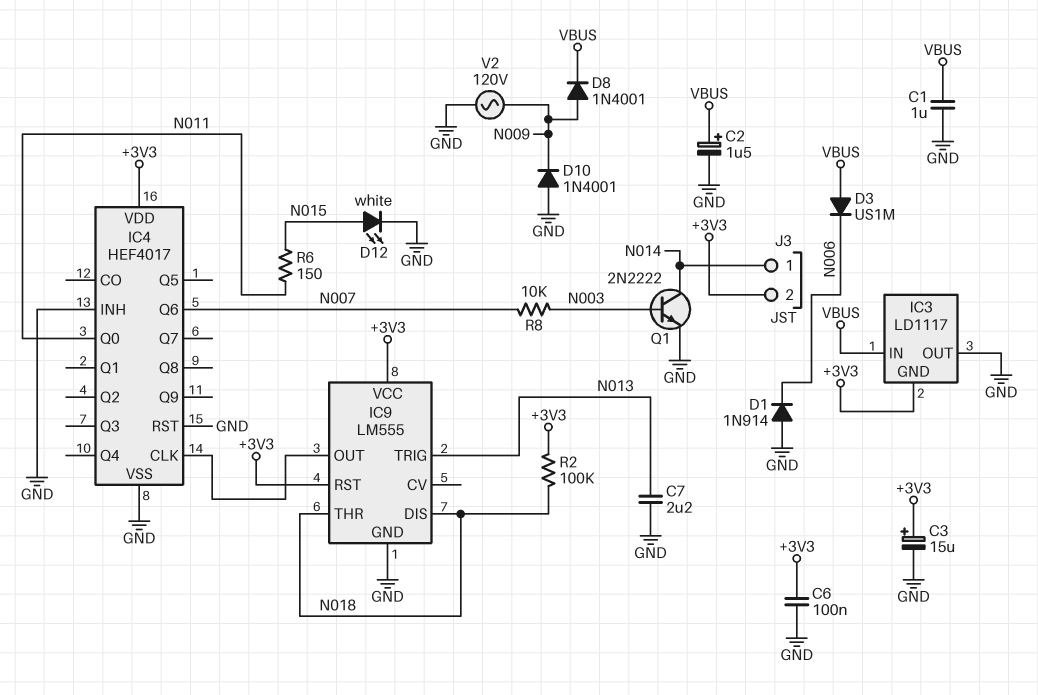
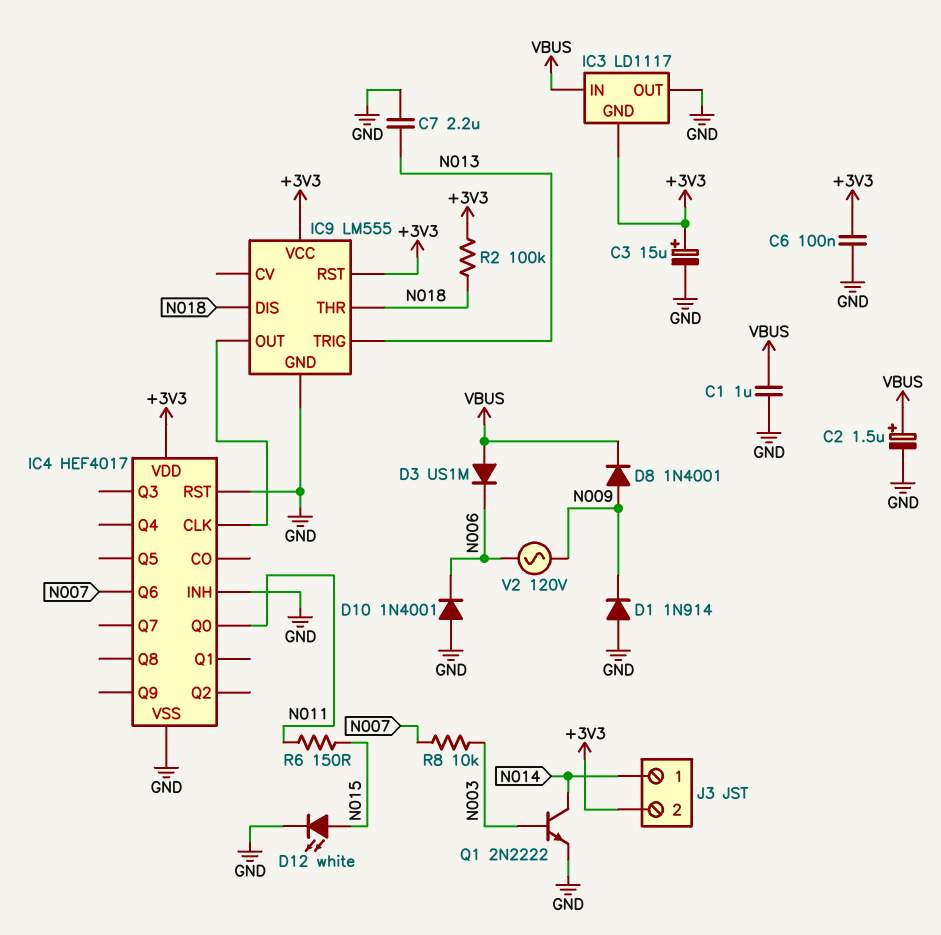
D1: diode 1N914 (A GND, K N006) -> diode 1N914 (A GND, K N009)
D10: diode 1N4001 (A GND, K N009) -> diode 1N4001 (A GND, K N006)
V2: AC 120V (GND, N009) -> AC 120V (N006, N009)

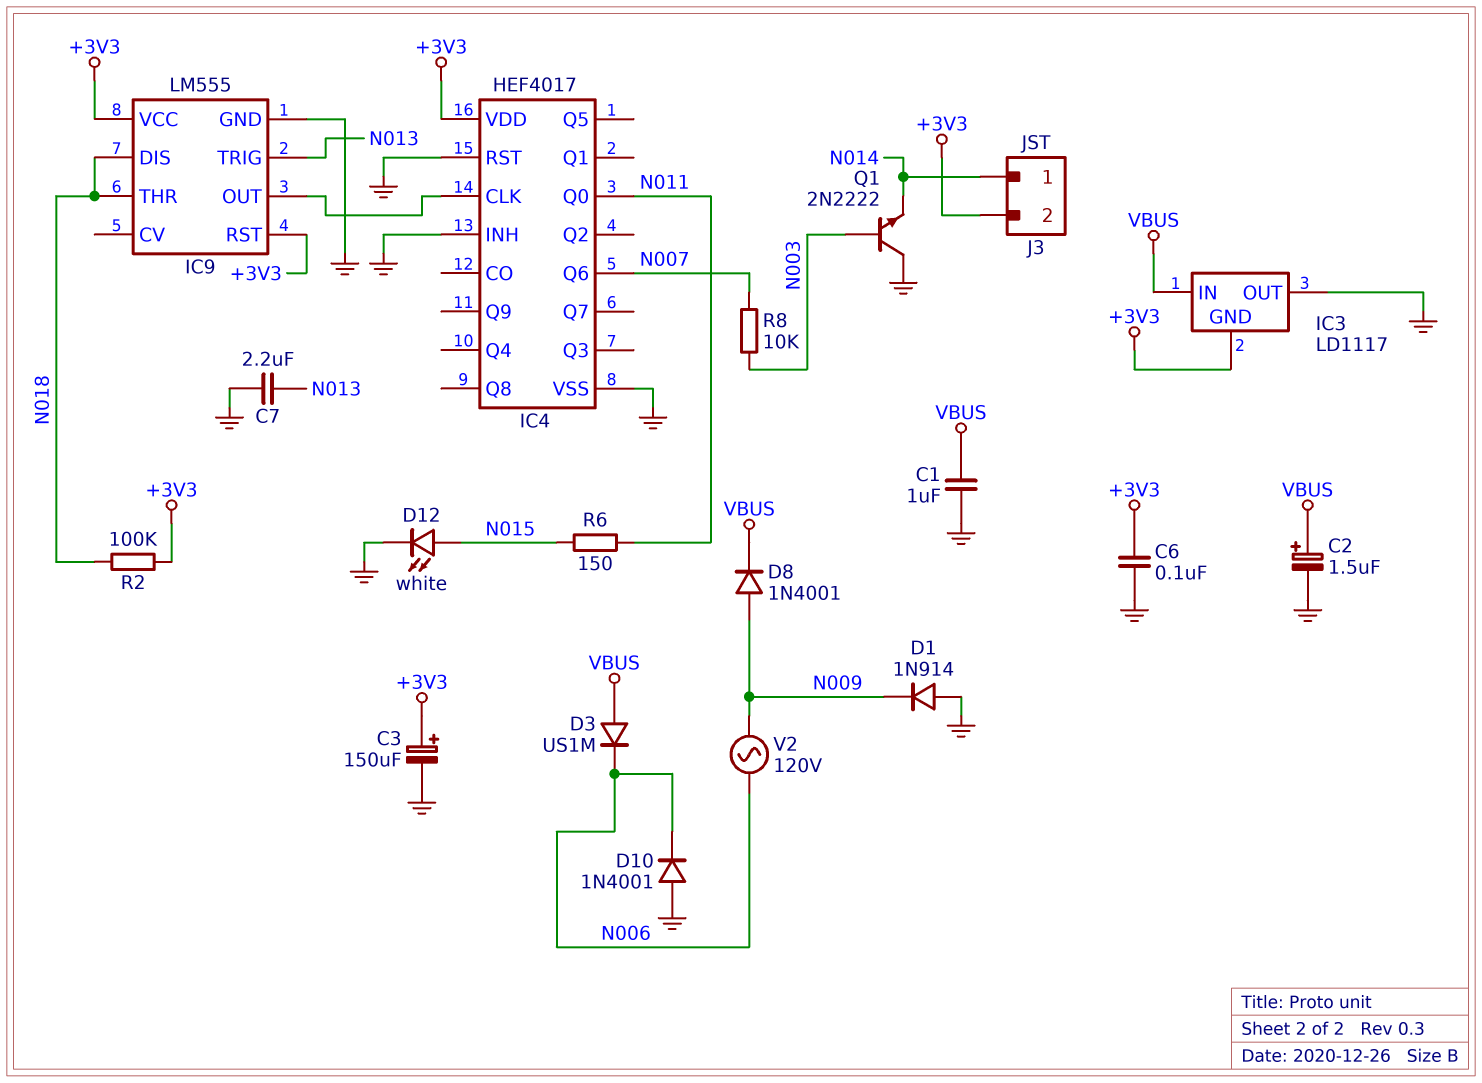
C3: 15uF (plus +3V3, minus GND) -> 150uF (plus +3V3, minus GND)
Q1: NPN 2N2222 (B N003, C N014, E GND) -> NPN 2N2222 (B N003, C GND, E N014)

